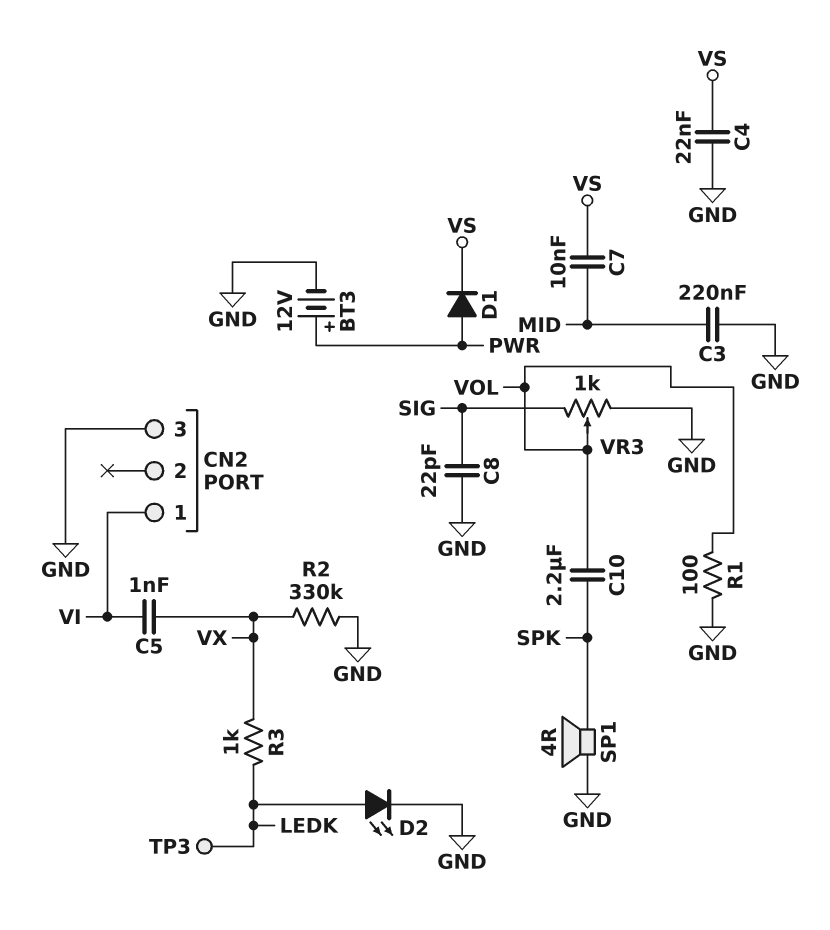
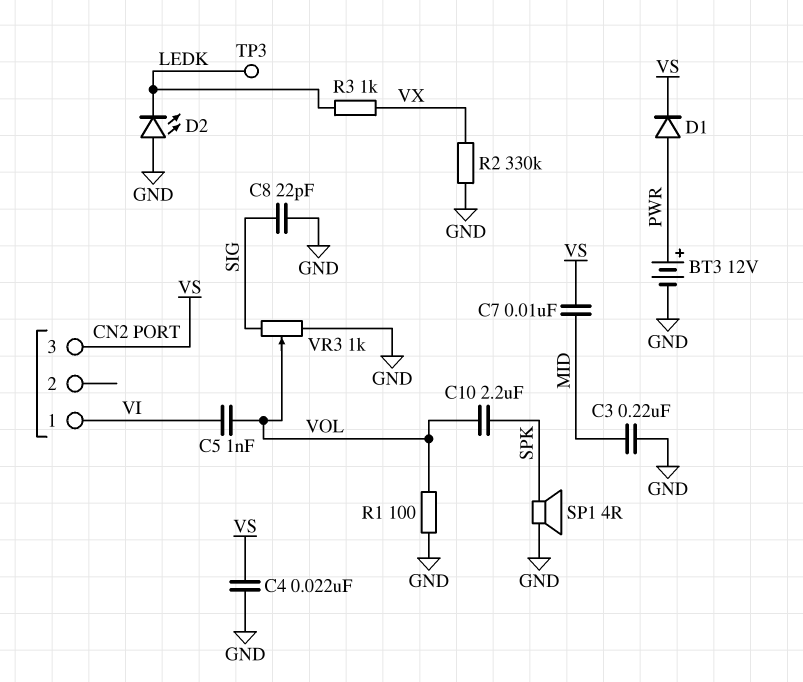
C5: 1nF (VI, VX) -> 1nF (VI, VOL)
CN2 pin 3: GND -> VS
D2: LED (A LEDK, K GND) -> LED (A GND, K LEDK)

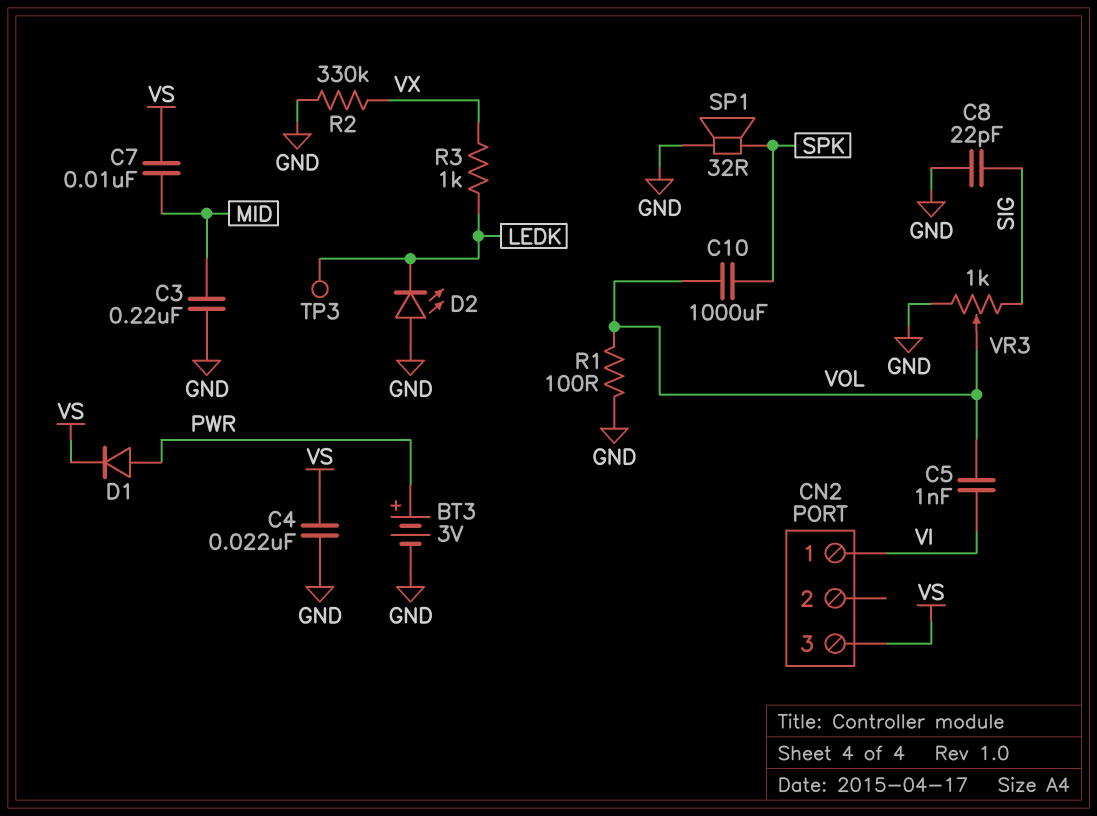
BT3: 12V (plus PWR, minus GND) -> 3V (plus PWR, minus GND)
C10: 2.2uF (SPK, VOL) -> 1000uF (SPK, VOL)
SP1: speaker 4R (GND, SPK) -> speaker 32R (GND, SPK)

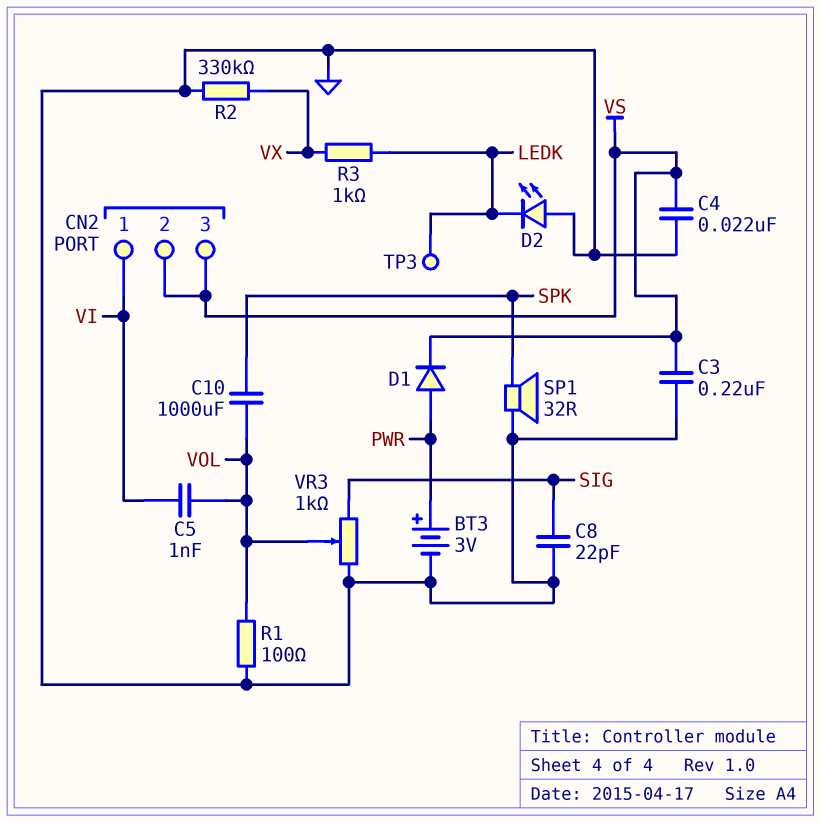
C3: 220nF (GND, MID) -> 220nF (GND, VS)
C7: 10nF (MID, VS) -> none
CN2 pin 2: none -> VS

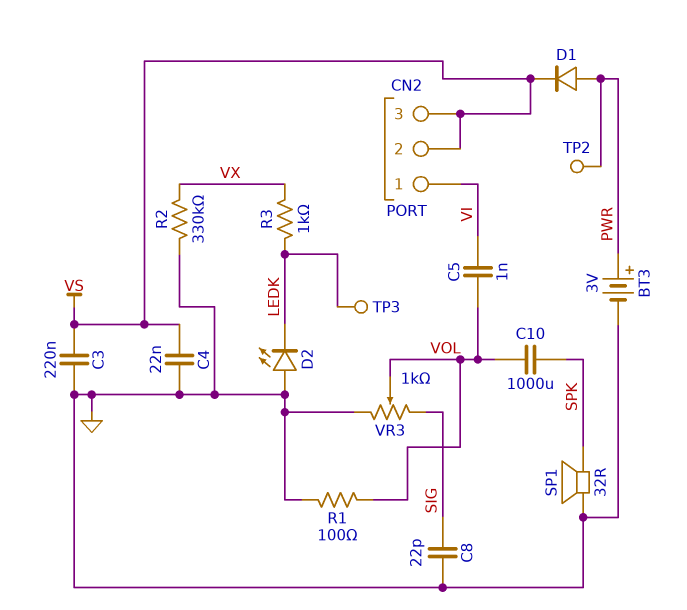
TP2: none -> test point (PWR)

